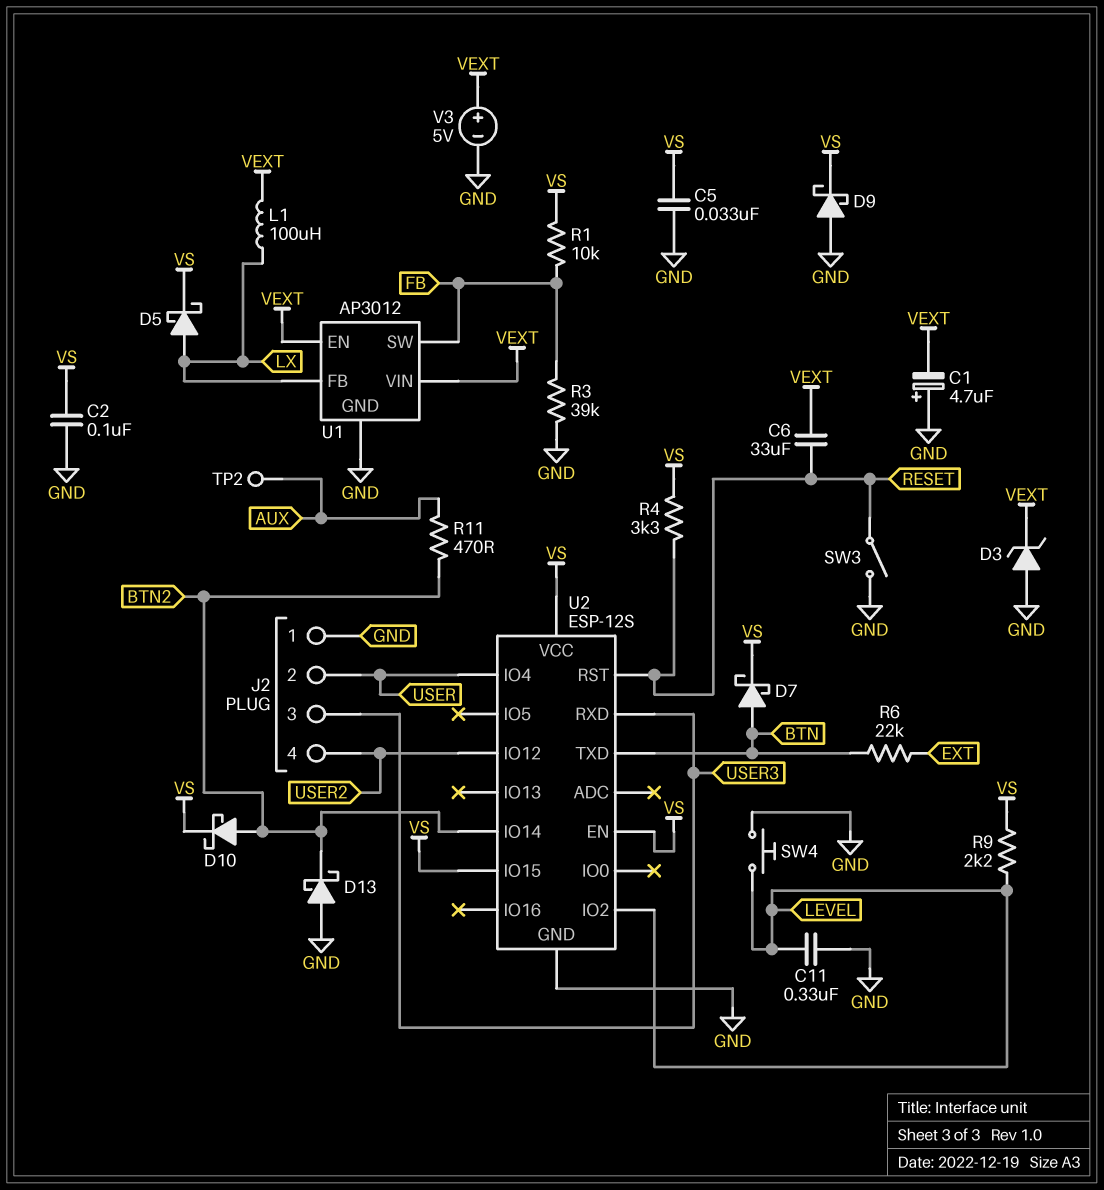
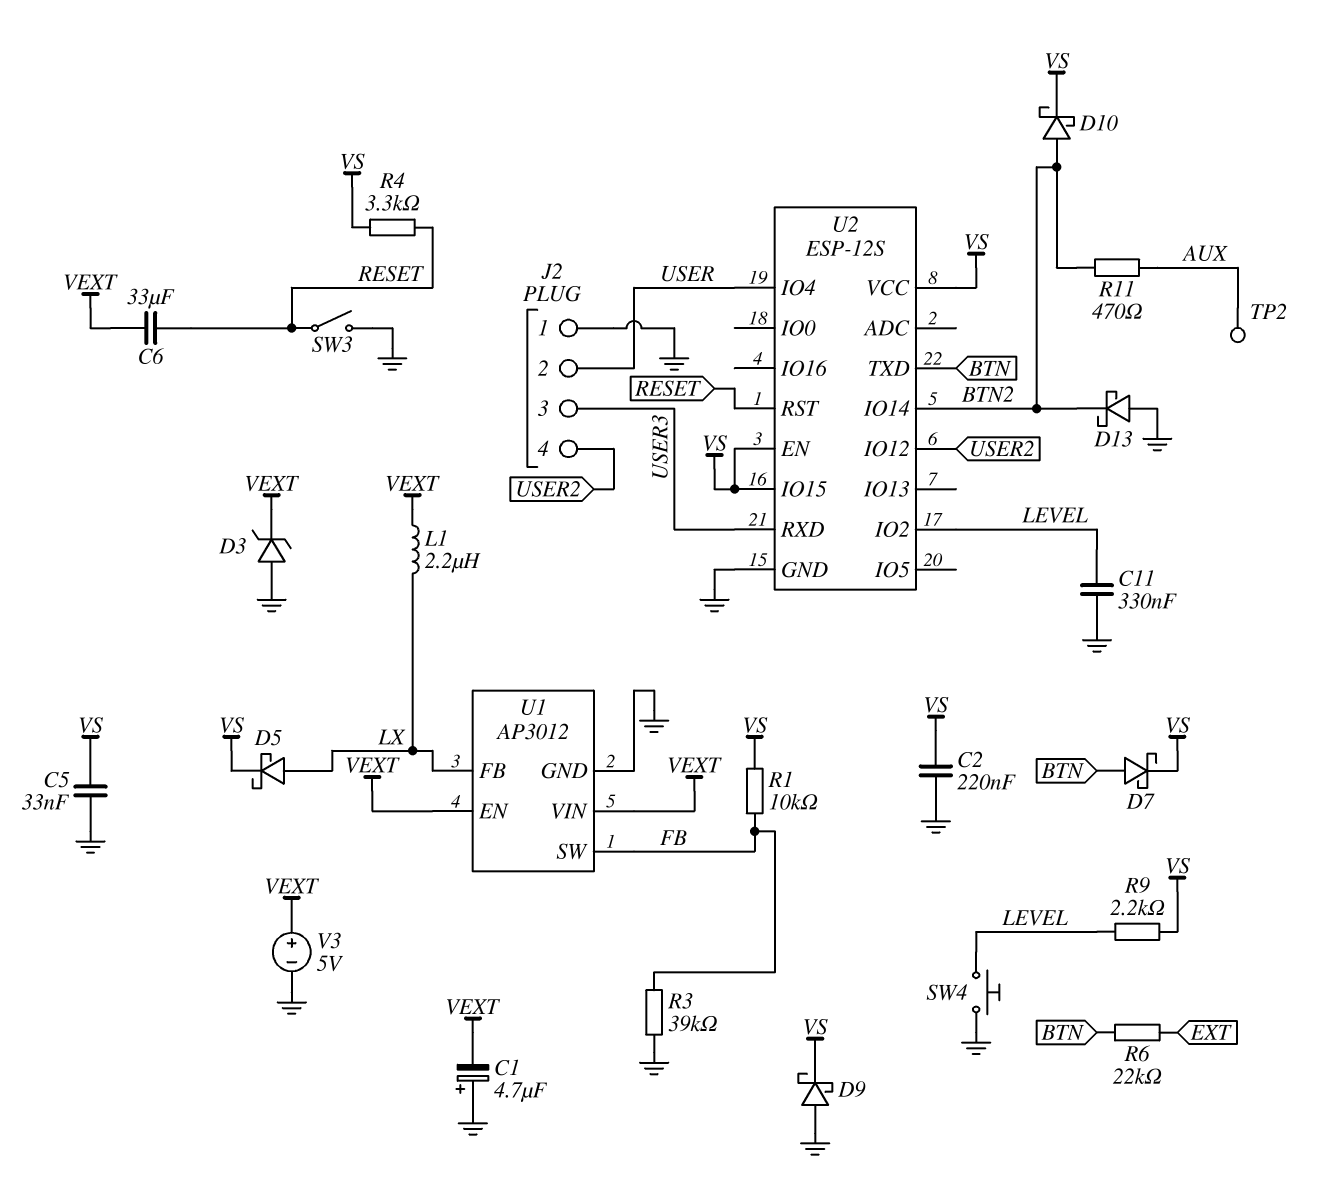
C2: 100nF (GND, VS) -> 220nF (GND, VS)
L1: 100uH (LX, VEXT) -> 2.2uH (LX, VEXT)

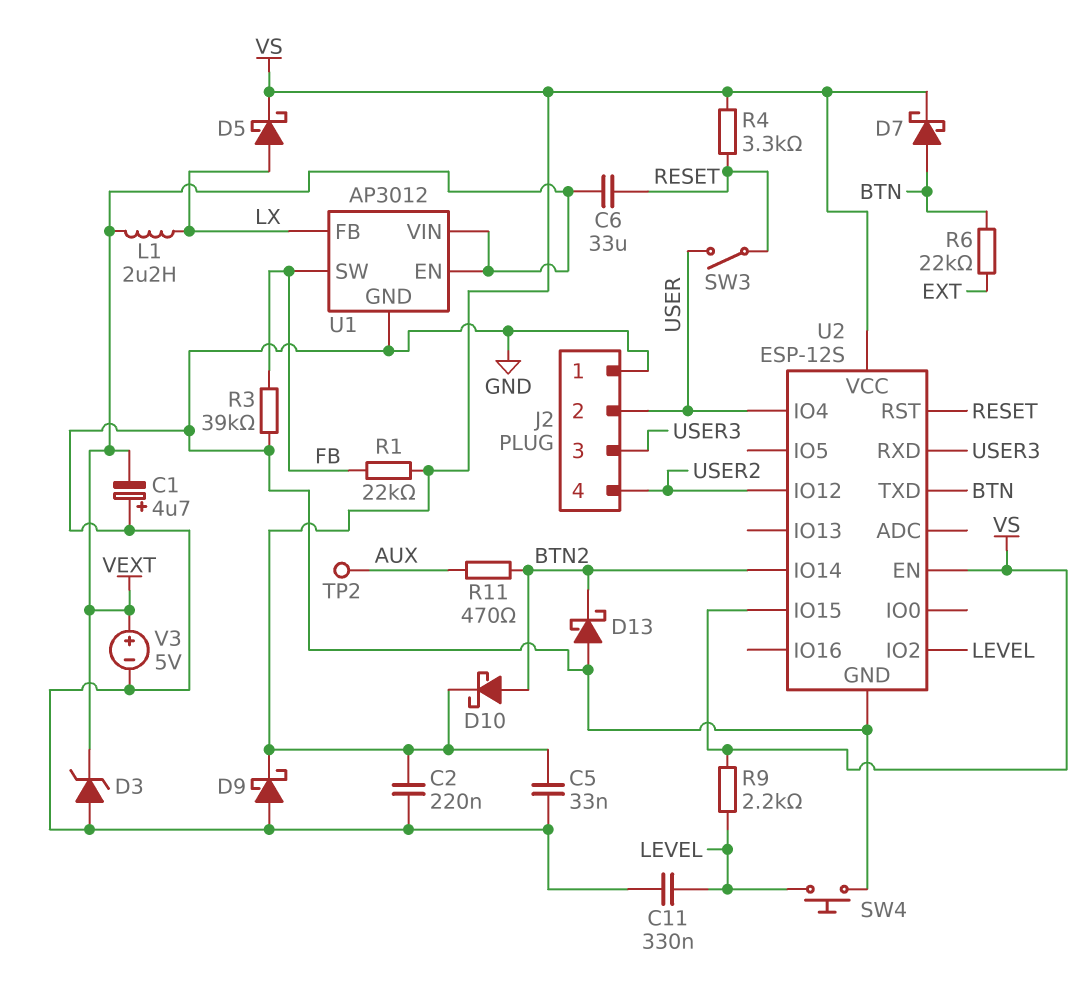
R1: 10k (FB, VS) -> 22k (FB, VS)
SW3: switch (GND, RESET) -> switch (RESET, USER)

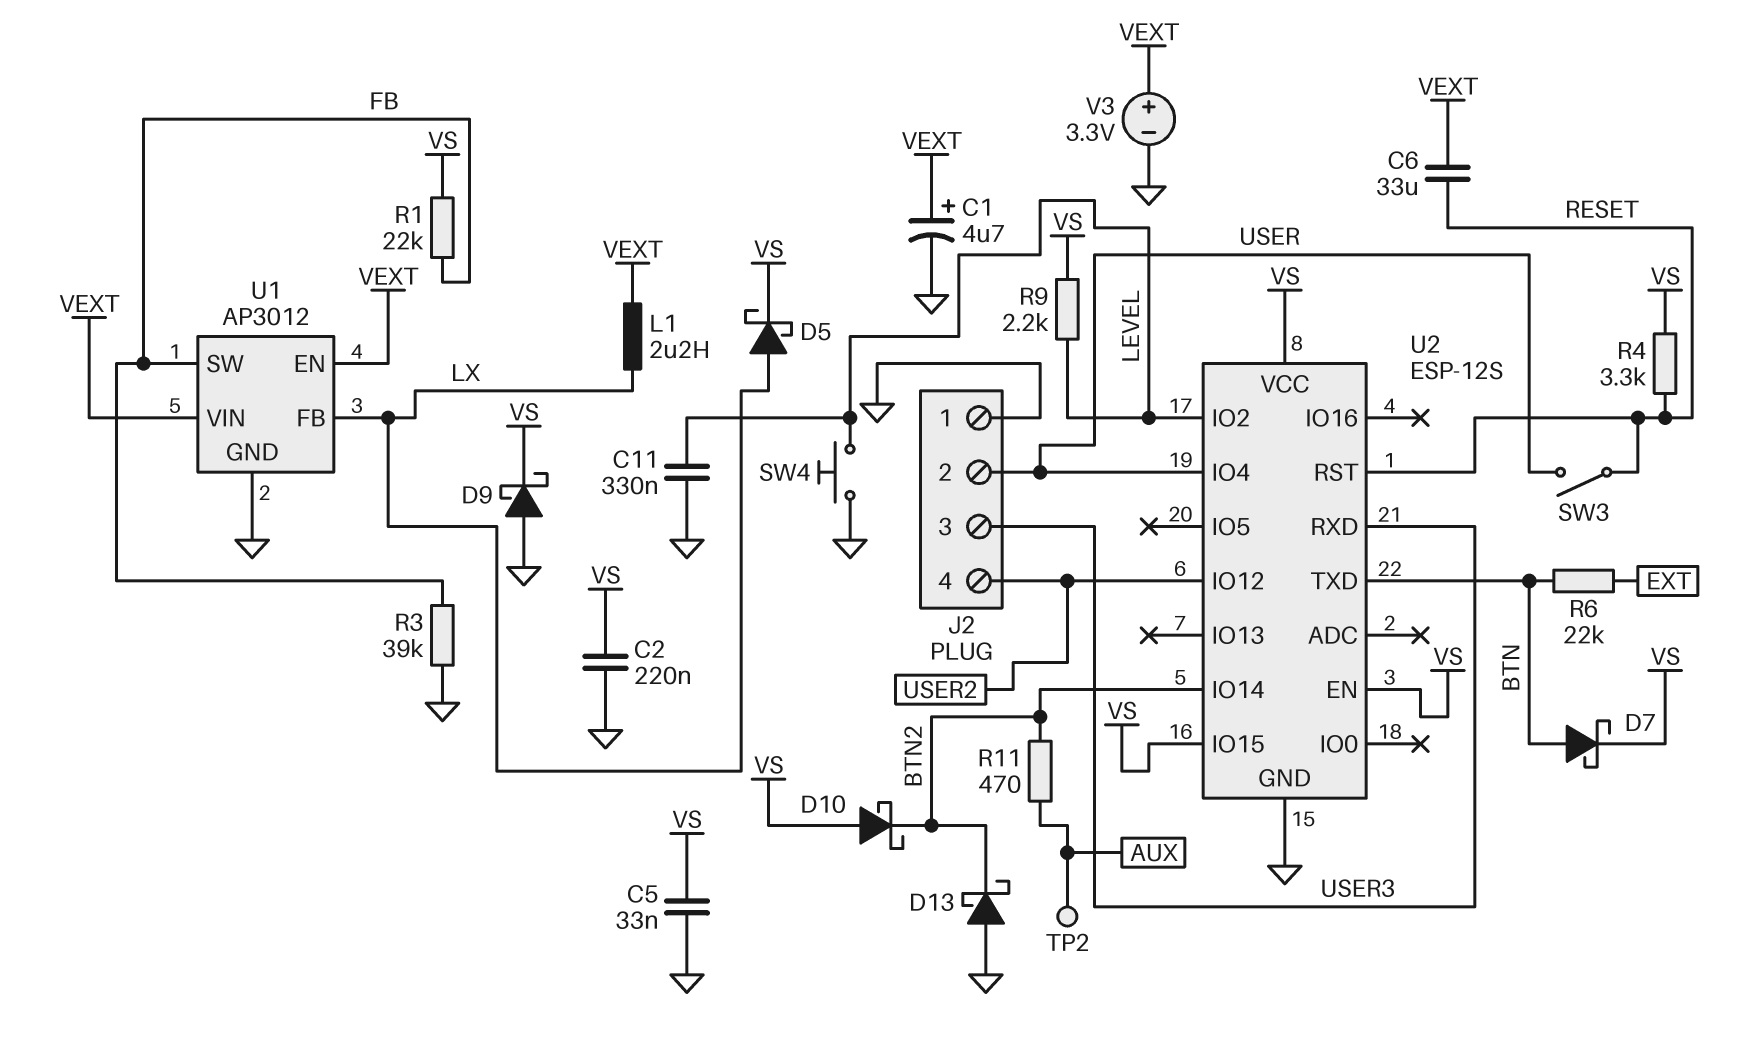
C1: 4.7uF (plus GND, minus VEXT) -> 4.7uF (plus VEXT, minus GND)
D3: zener (A GND, K VEXT) -> none
D10: schottky (A BTN2, K VS) -> schottky (A VS, K BTN2)
V3: 5V (plus VEXT, minus GND) -> 3.3V (plus VEXT, minus GND)

